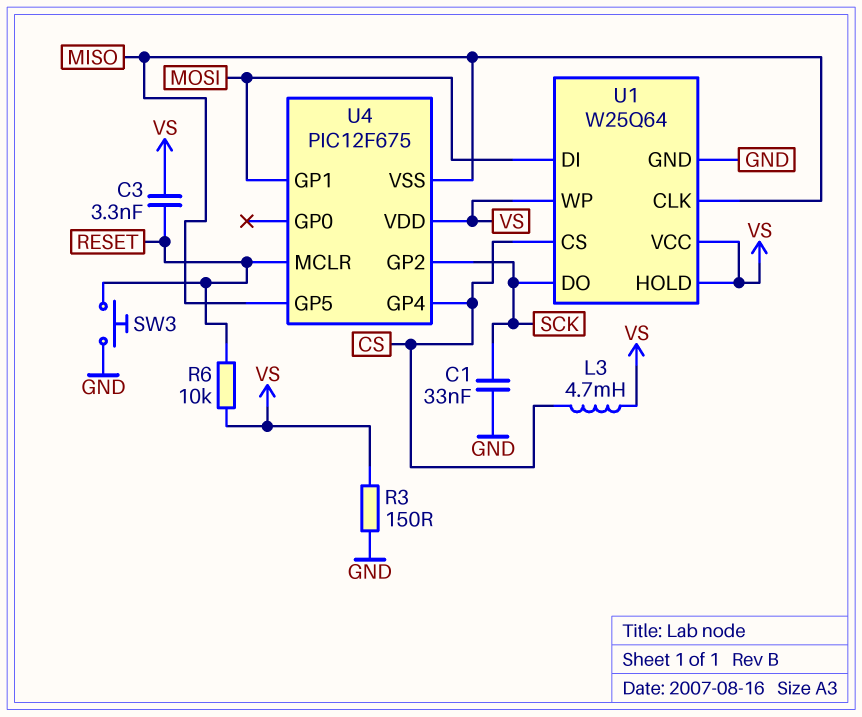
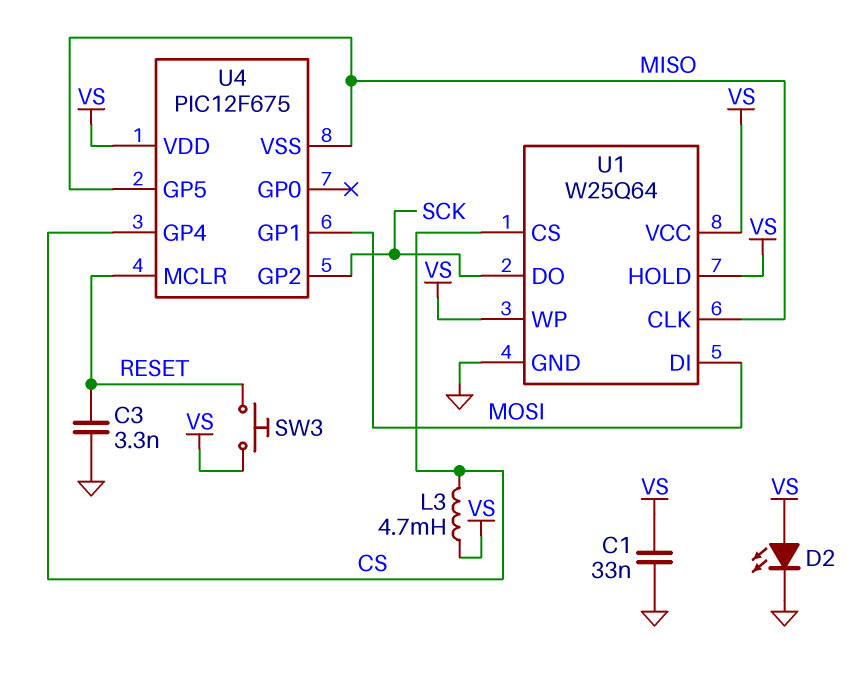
C1: 33nF (GND, SCK) -> 33nF (GND, VS)
C3: 3.3nF (RESET, VS) -> 3.3nF (GND, RESET)
D2: none -> LED (A VS, K GND)
R3: 150 (GND, VS) -> none
R6: 10k (RESET, VS) -> none
SW3: button (GND, RESET) -> button (RESET, VS)

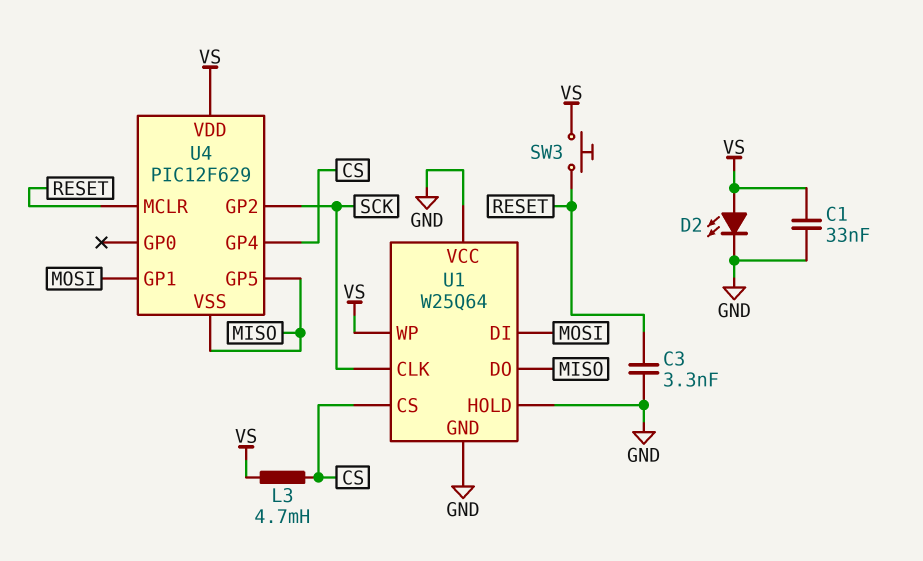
U1 pin CLK: MISO -> SCK
U1 pin DO: SCK -> MISO
U1 pin HOLD: VS -> GND
U1 pin VCC: VS -> GND
U4: PIC12F675 -> PIC12F629

